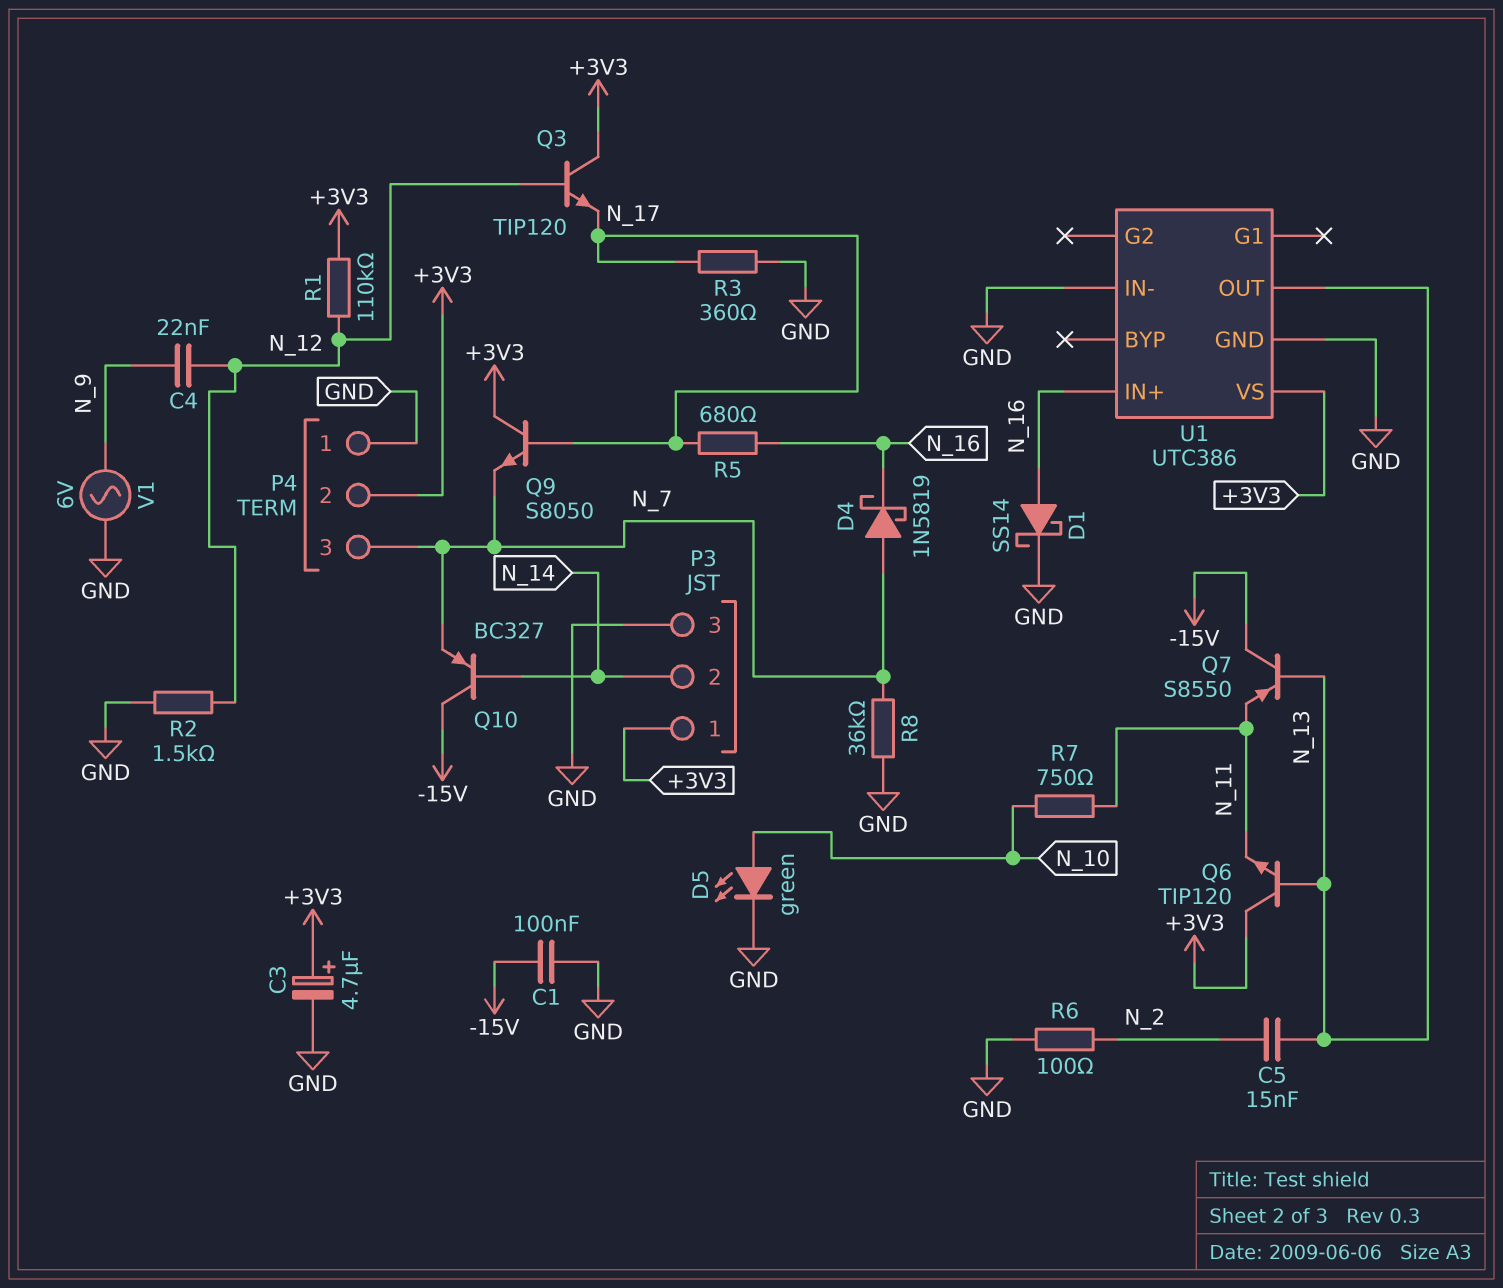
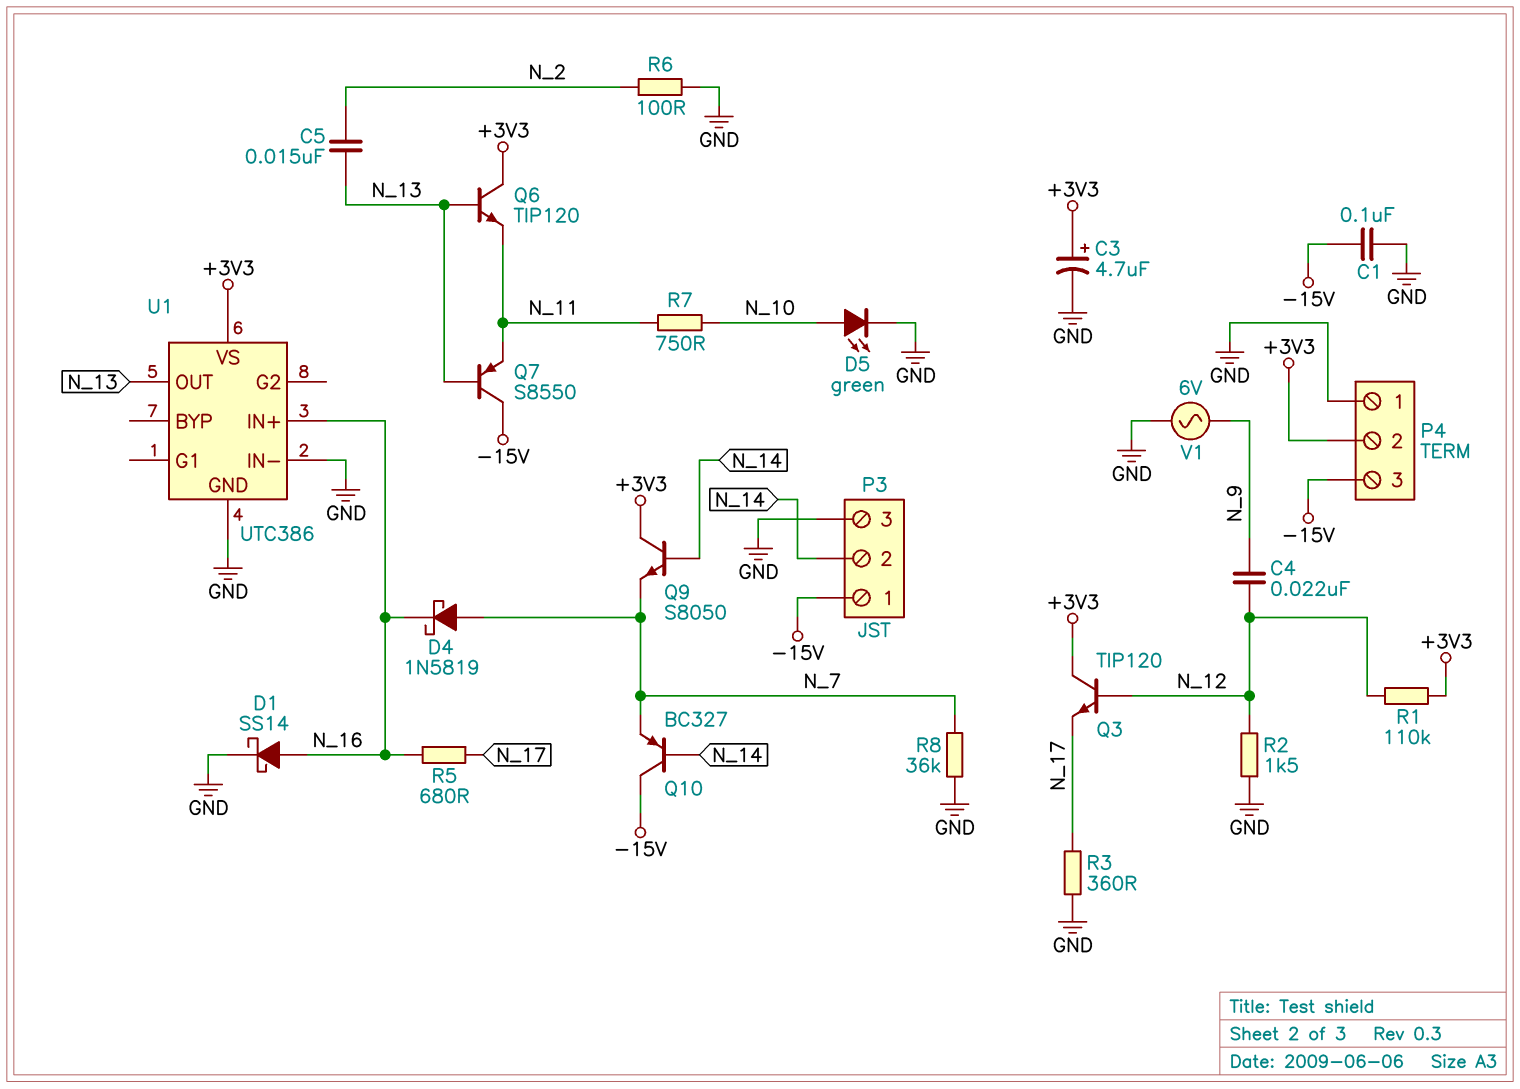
P3 pin 1: +3V3 -> -15V
P4 pin 3: N_7 -> -15V
Q9: NPN S8050 (B N_17, C +3V3, E N_7) -> NPN S8050 (B N_14, C +3V3, E N_7)

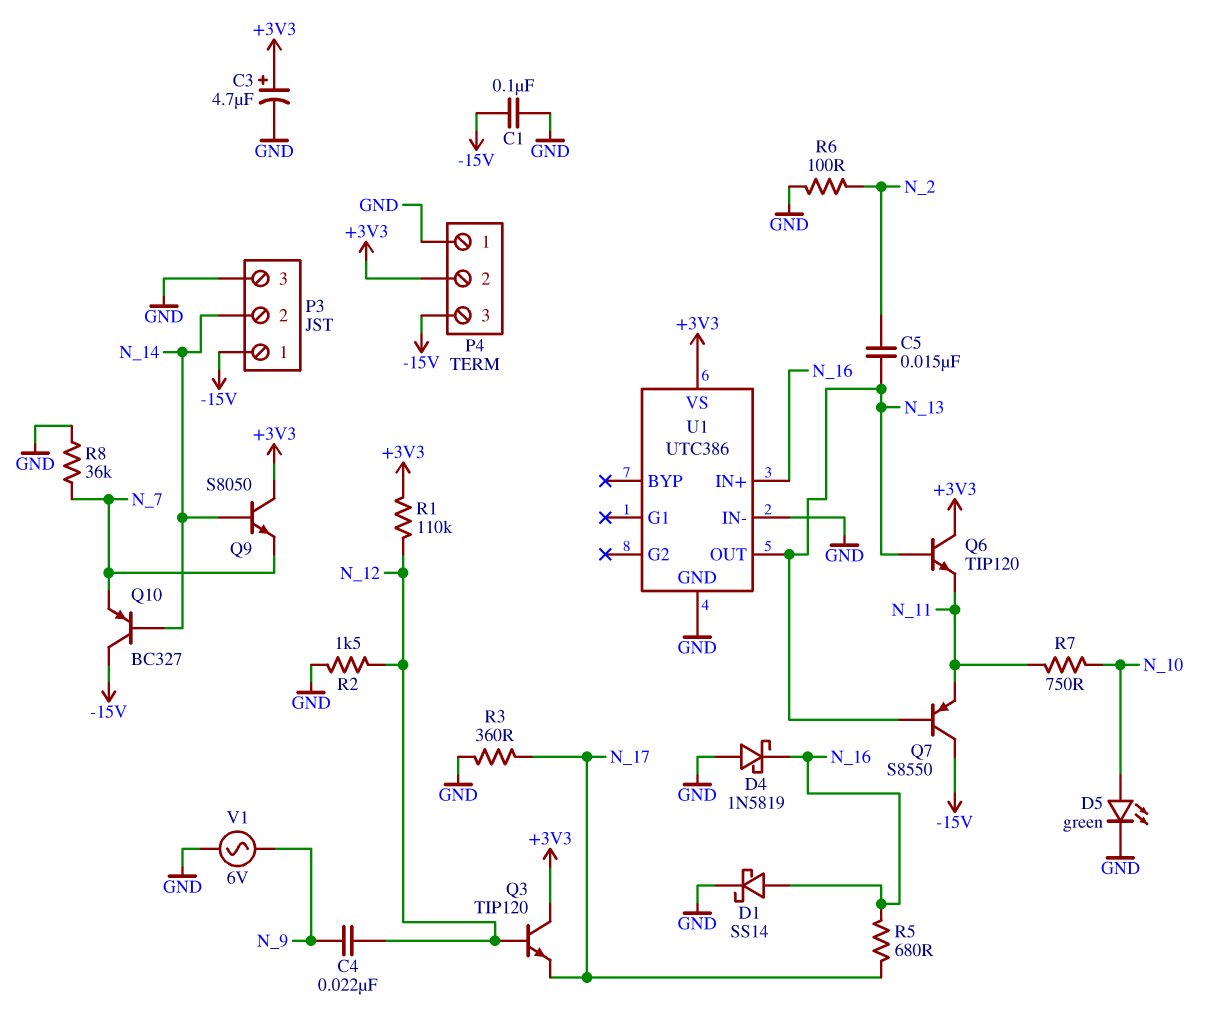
D4: schottky 1N5819 (A N_7, K N_16) -> schottky 1N5819 (A GND, K N_16)

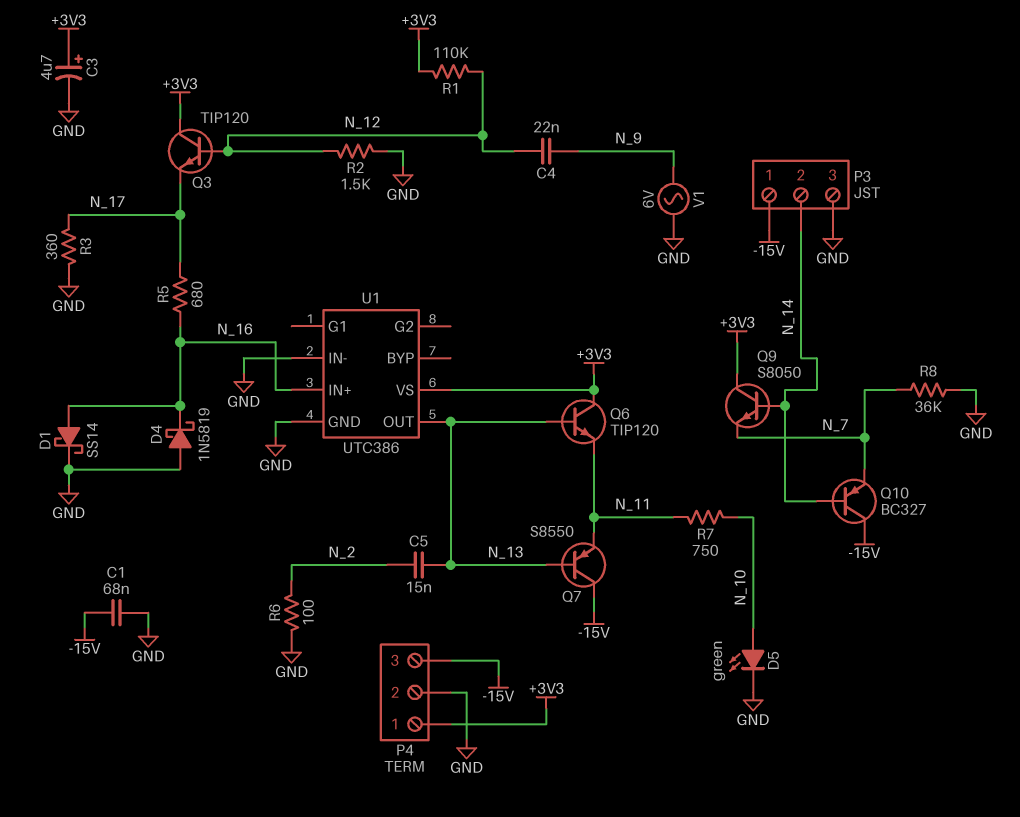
C1: 100nF (-15V, GND) -> 68nF (-15V, GND)
P4 pin 1: GND -> +3V3
P4 pin 2: +3V3 -> GND

